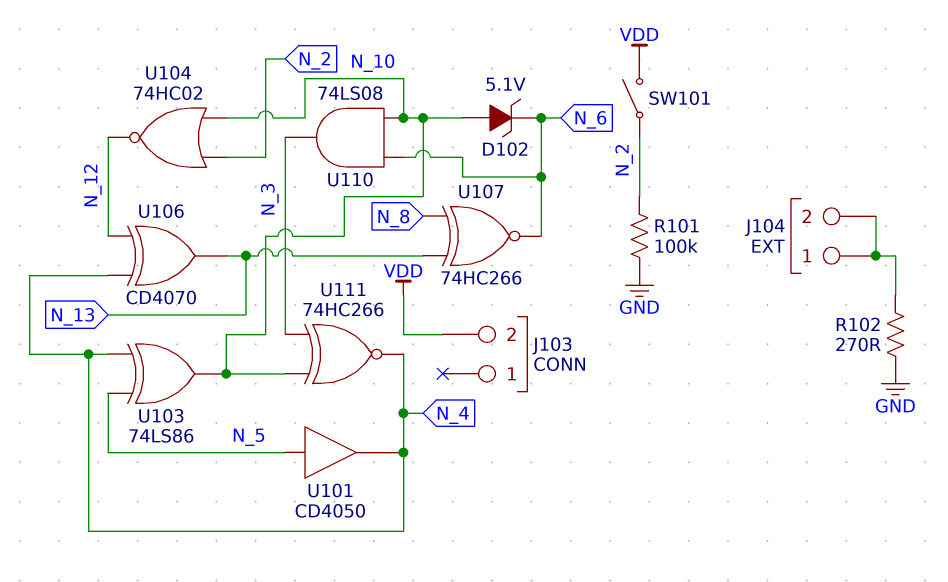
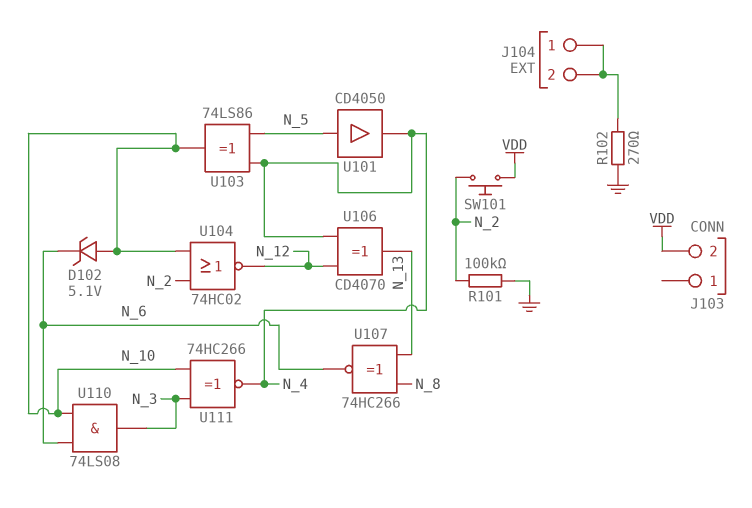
SW101: switch (N_2, VDD) -> button (N_2, VDD)

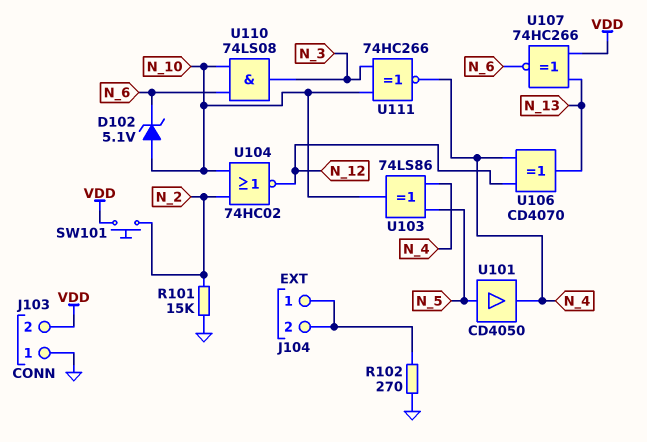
J103 pin 1: none -> GND
R101: 100k (GND, N_2) -> 15k (GND, N_2)
U107: XNOR 74HC266 (in N_8, in N_13, out N_6) -> XNOR 74HC266 (in N_13, in VDD, out N_6)

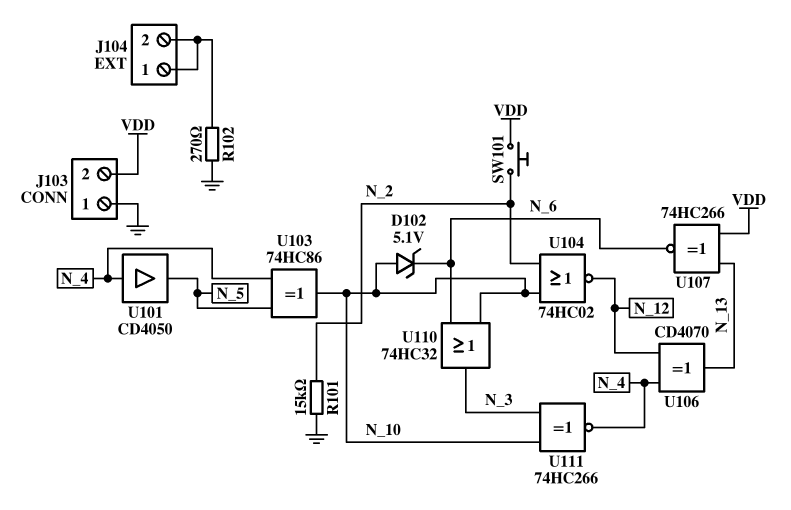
U101: buffer CD4050 (in N_5, out N_4) -> buffer CD4050 (in N_4, out N_5)
U103: XOR 74LS86 (in N_4, in N_5, out N_10) -> XOR 74HC86 (in N_4, in N_5, out N_10)
U110: AND 74LS08 (in N_6, in N_10, out N_3) -> OR 74HC32 (in N_6, in N_10, out N_3)

